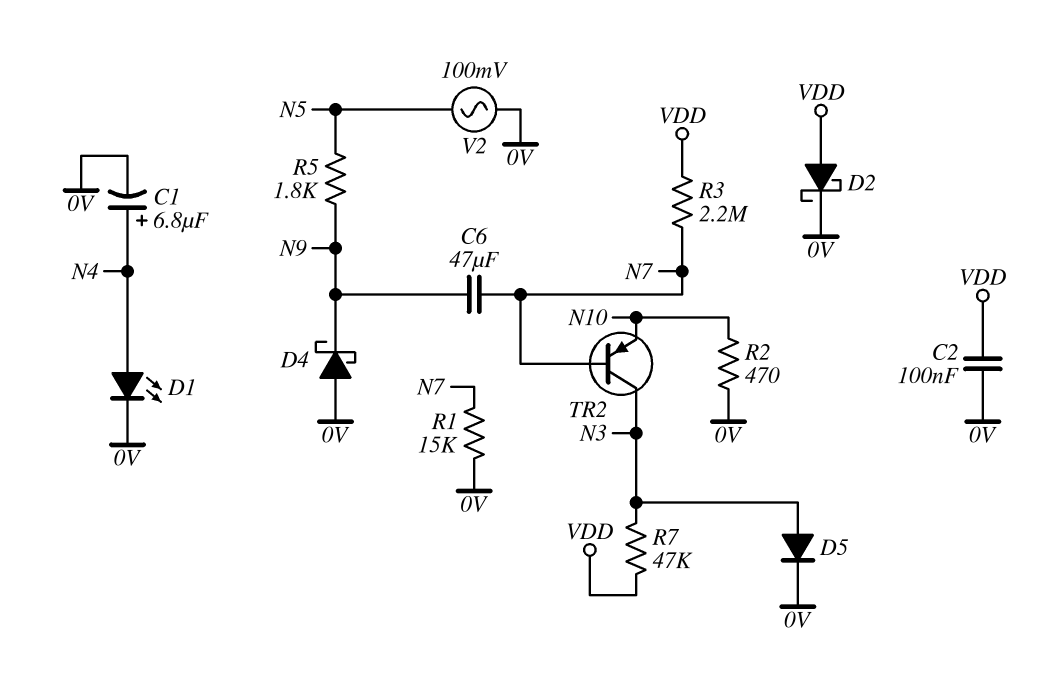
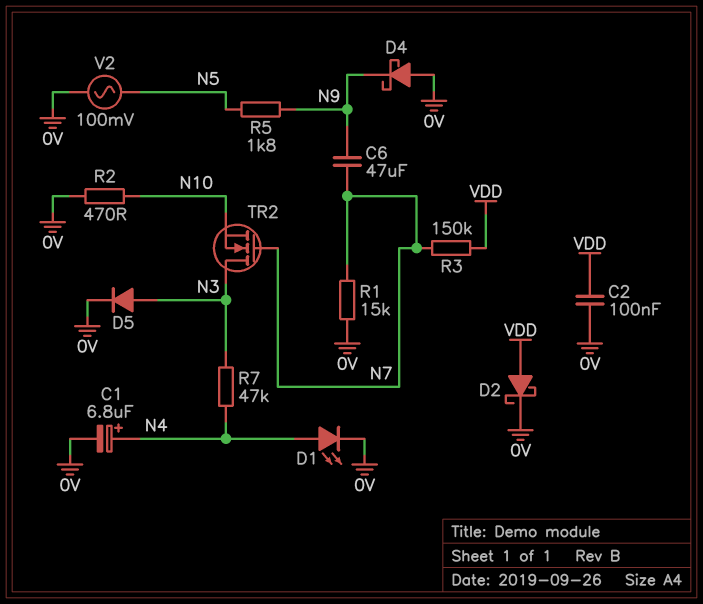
R3: 2.2M (N7, VDD) -> 150k (N7, VDD)
R7: 47k (N3, VDD) -> 47k (N3, N4)
TR2: PNP (B N7, C N3, E N10) -> NMOS (G N7, D N3, S N10)

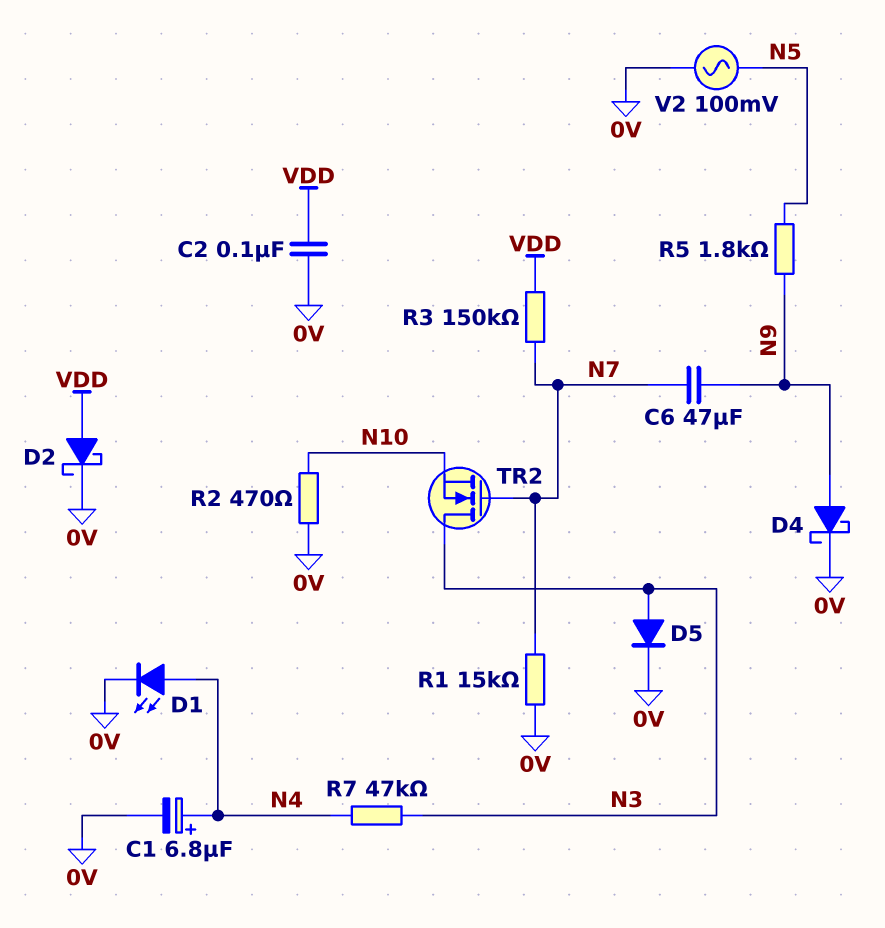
D4: schottky (A 0V, K N9) -> schottky (A N9, K 0V)

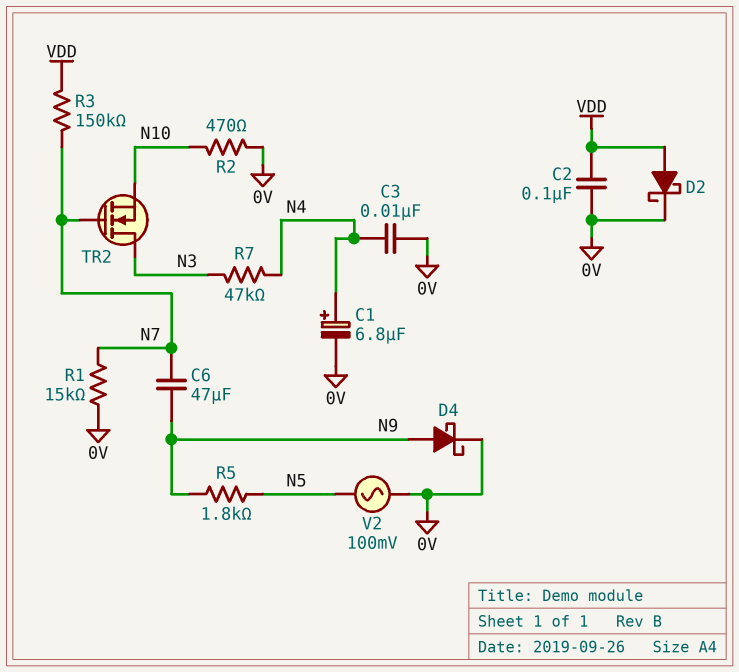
C3: none -> 10nF (0V, N4)
D1: LED (A N4, K 0V) -> none
D5: diode (A N3, K 0V) -> none

